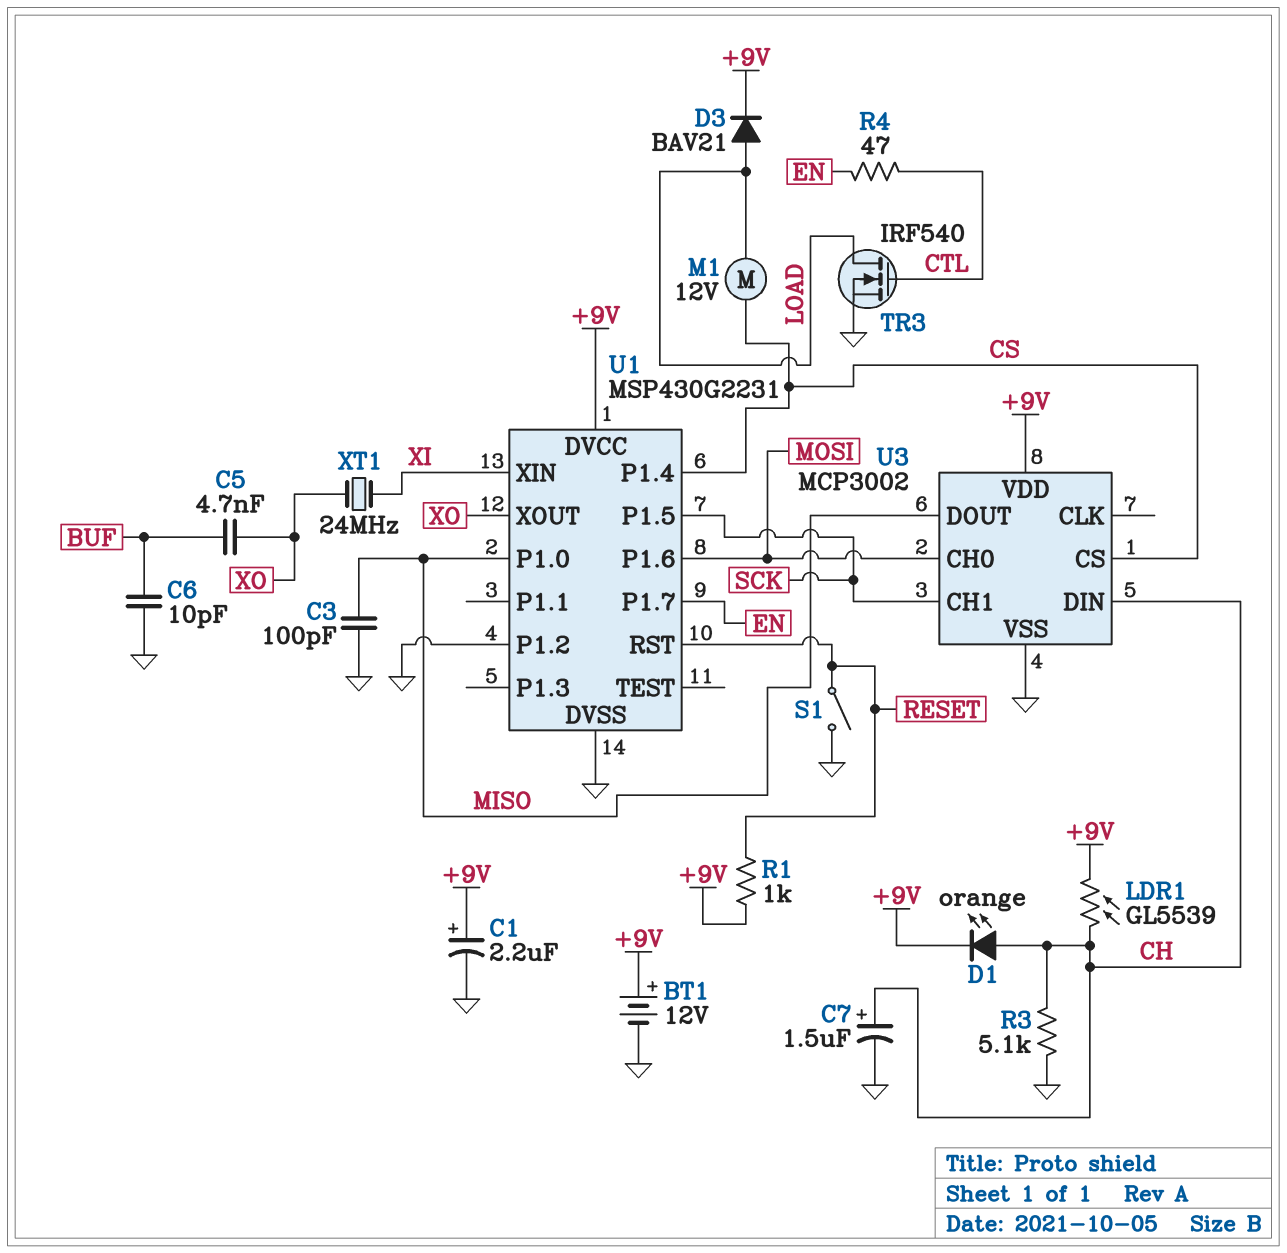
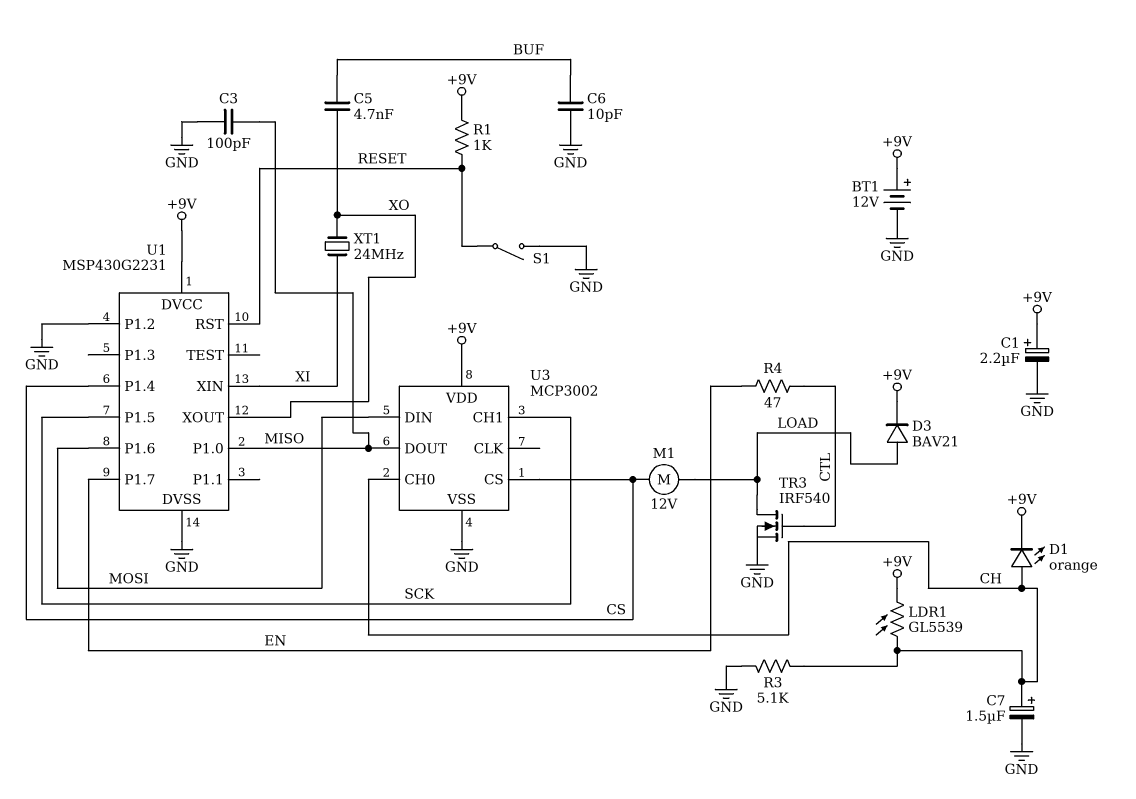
U3 pin CH0: MOSI -> CH
U3 pin DIN: CH -> MOSI

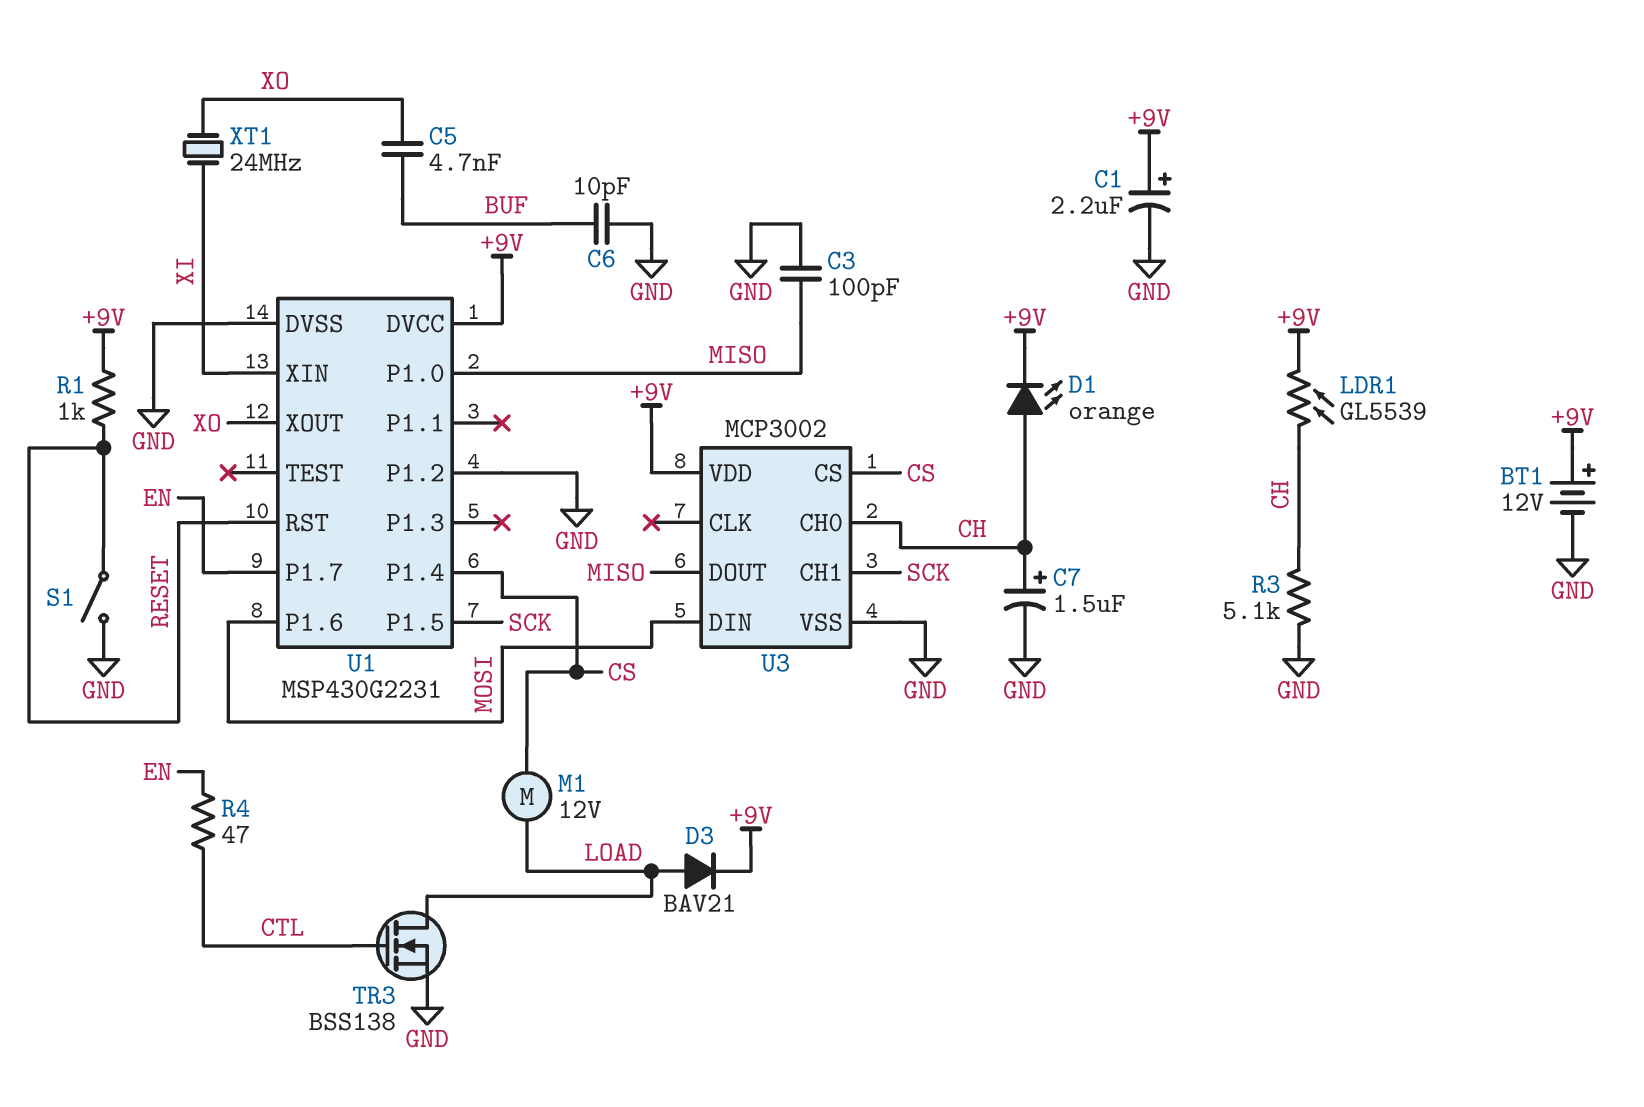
TR3: NMOS IRF540 (G CTL, D LOAD, S GND) -> NMOS BSS138 (G CTL, D LOAD, S GND)

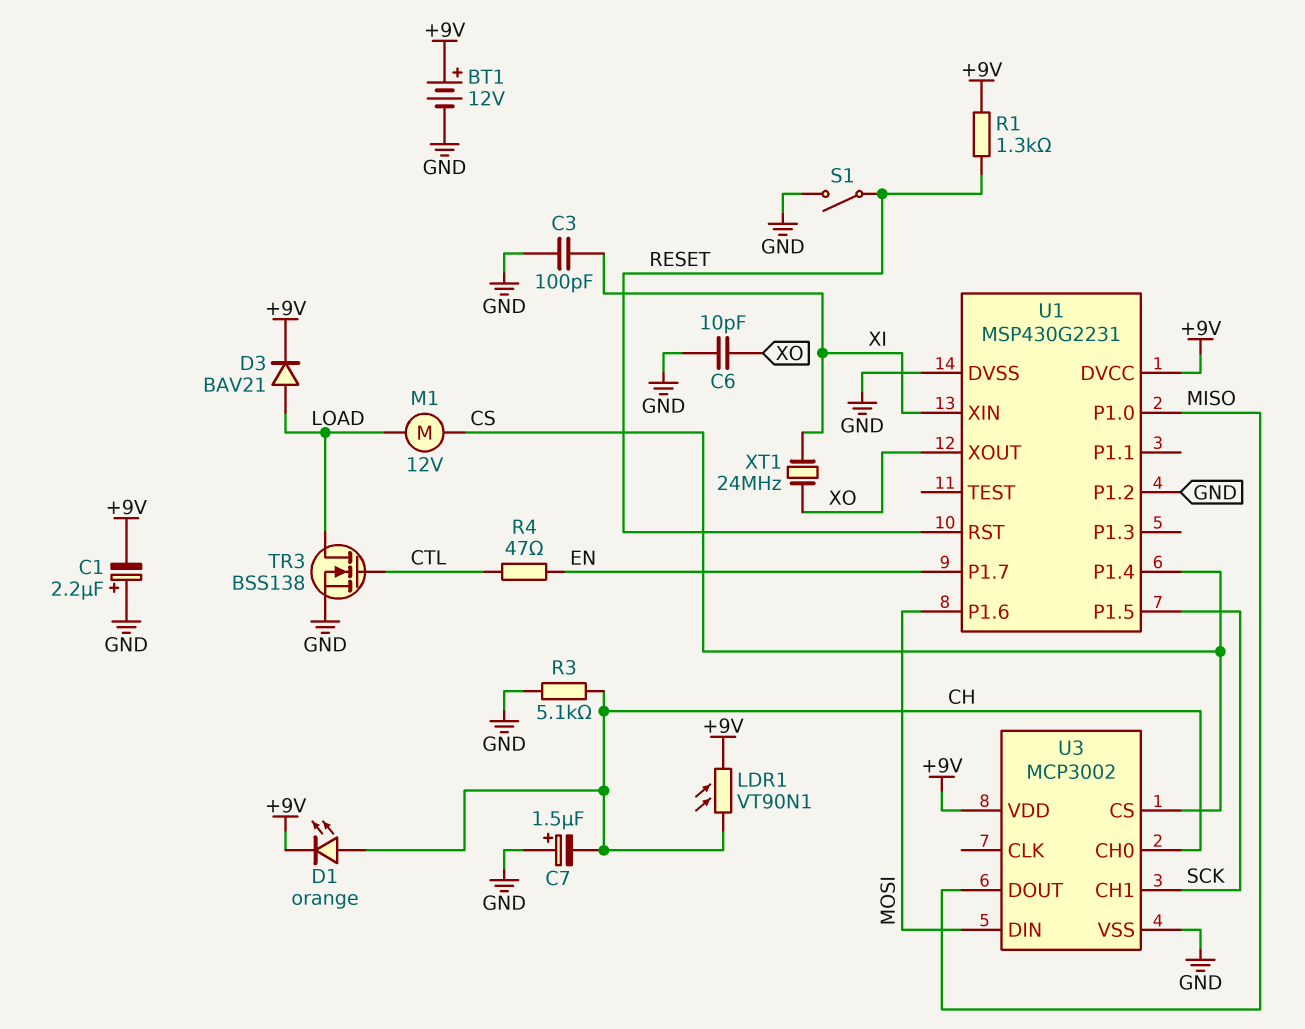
C1: 2.2uF (plus +9V, minus GND) -> 2.2uF (plus GND, minus +9V)
C3: 100pF (GND, MISO) -> 100pF (GND, XI)
C5: 4.7nF (BUF, XO) -> none
C6: 10pF (BUF, GND) -> 10pF (GND, XO)
C7: 1.5uF (plus CH, minus GND) -> 1.5uF (plus GND, minus CH)
LDR1: GL5539 (+9V, CH) -> VT90N1 (+9V, CH)
R1: 1k (+9V, RESET) -> 1.3k (+9V, RESET)

